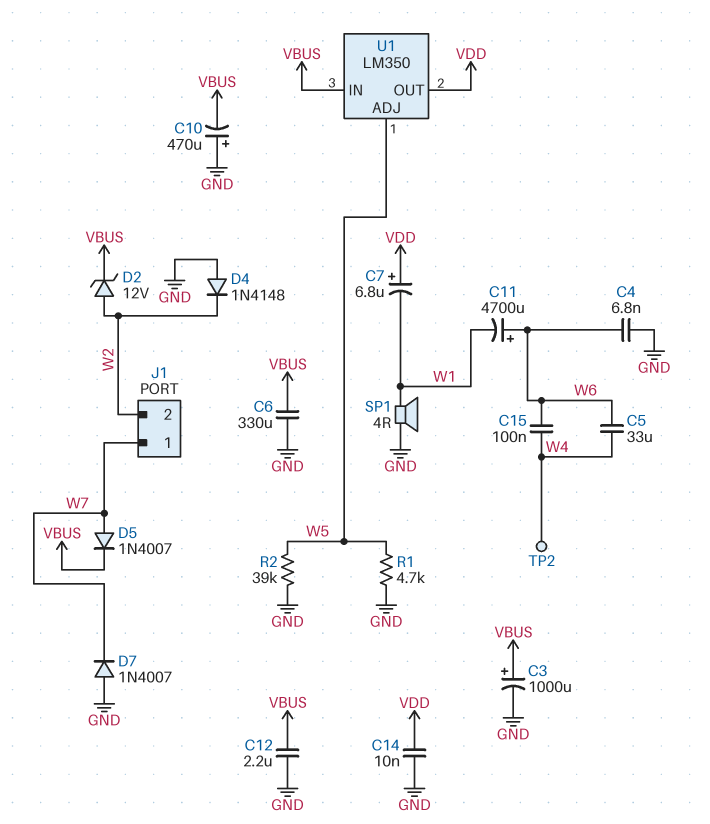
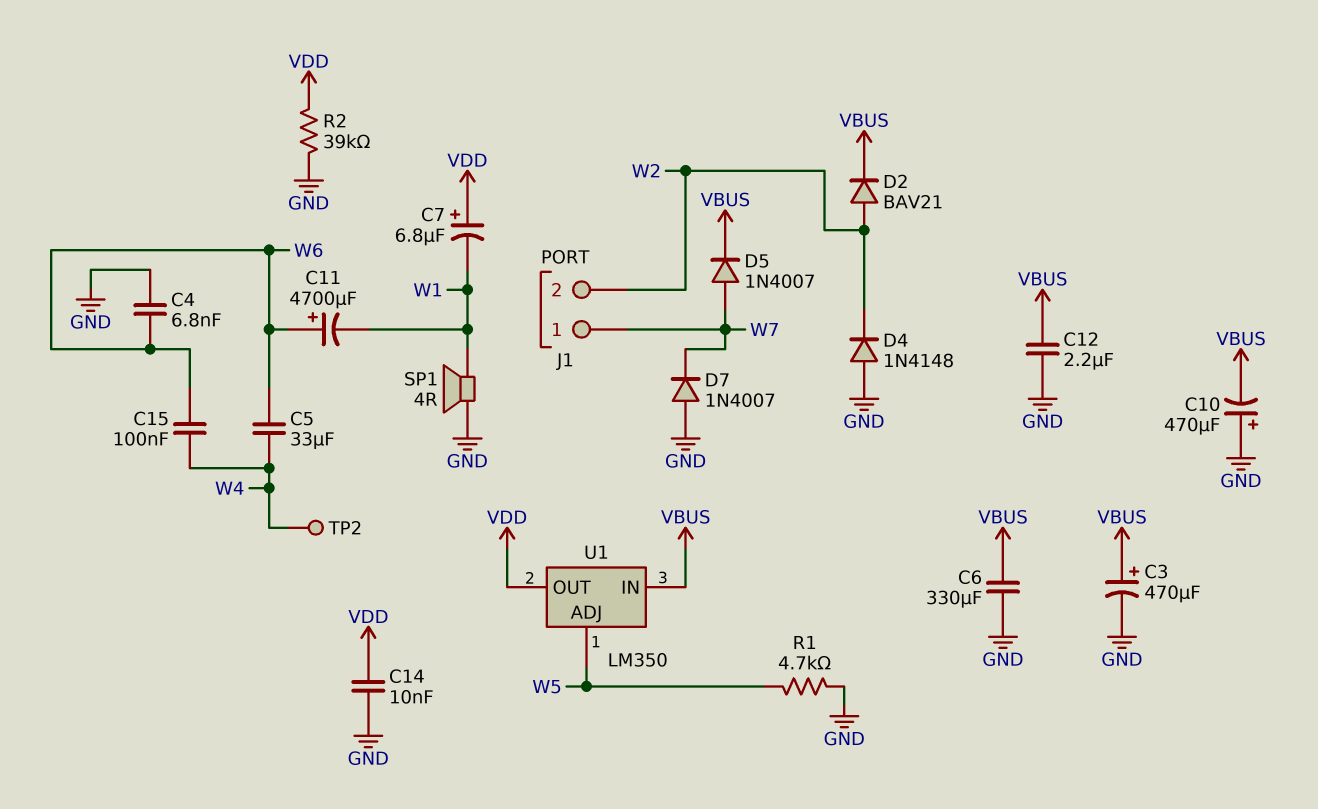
C3: 1000uF (plus VBUS, minus GND) -> 470uF (plus VBUS, minus GND)
D2: zener 12V (A W2, K VBUS) -> diode BAV21 (A W2, K VBUS)
R2: 39k (GND, W5) -> 39k (GND, VDD)

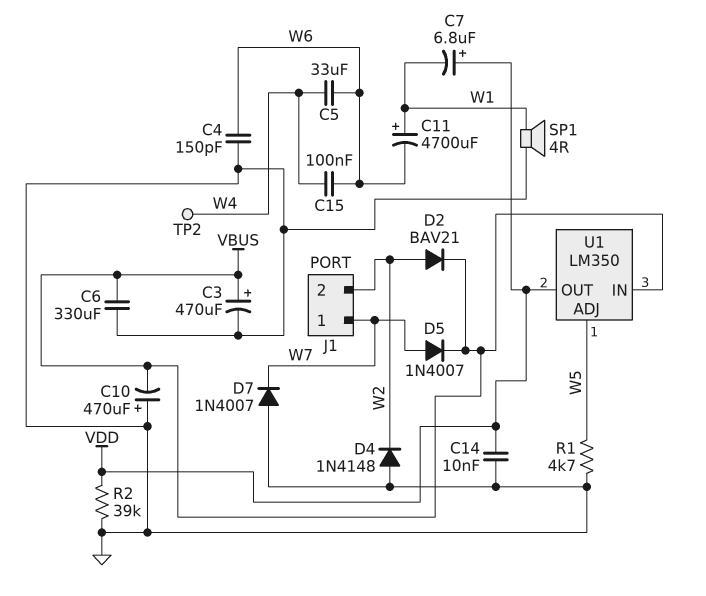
C4: 6.8nF (GND, W6) -> 150pF (GND, W6)
C11: 4700uF (plus W6, minus W1) -> 4700uF (plus W1, minus W6)
C12: 2.2uF (GND, VBUS) -> none

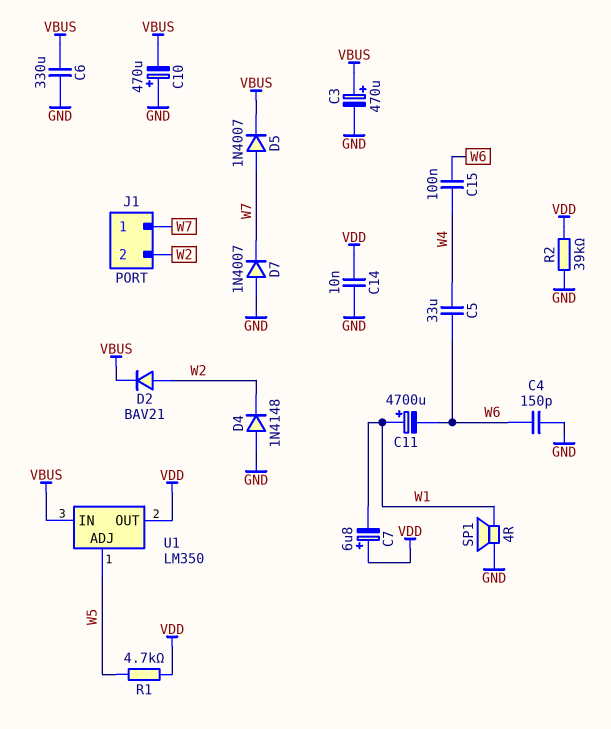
R1: 4.7k (GND, W5) -> 4.7k (VDD, W5)
TP2: test point (W4) -> none

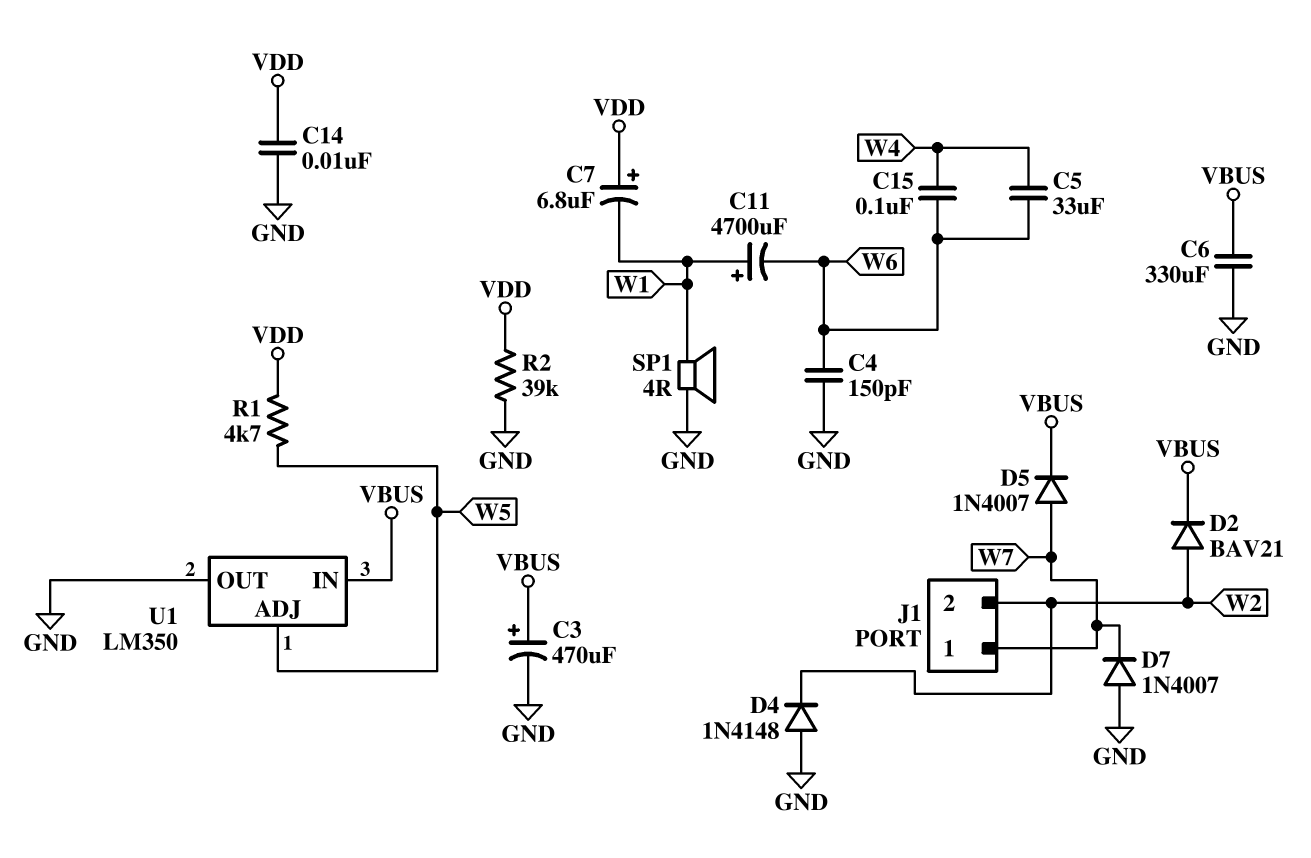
C10: 470uF (plus GND, minus VBUS) -> none
U1 pin OUT: VDD -> GND

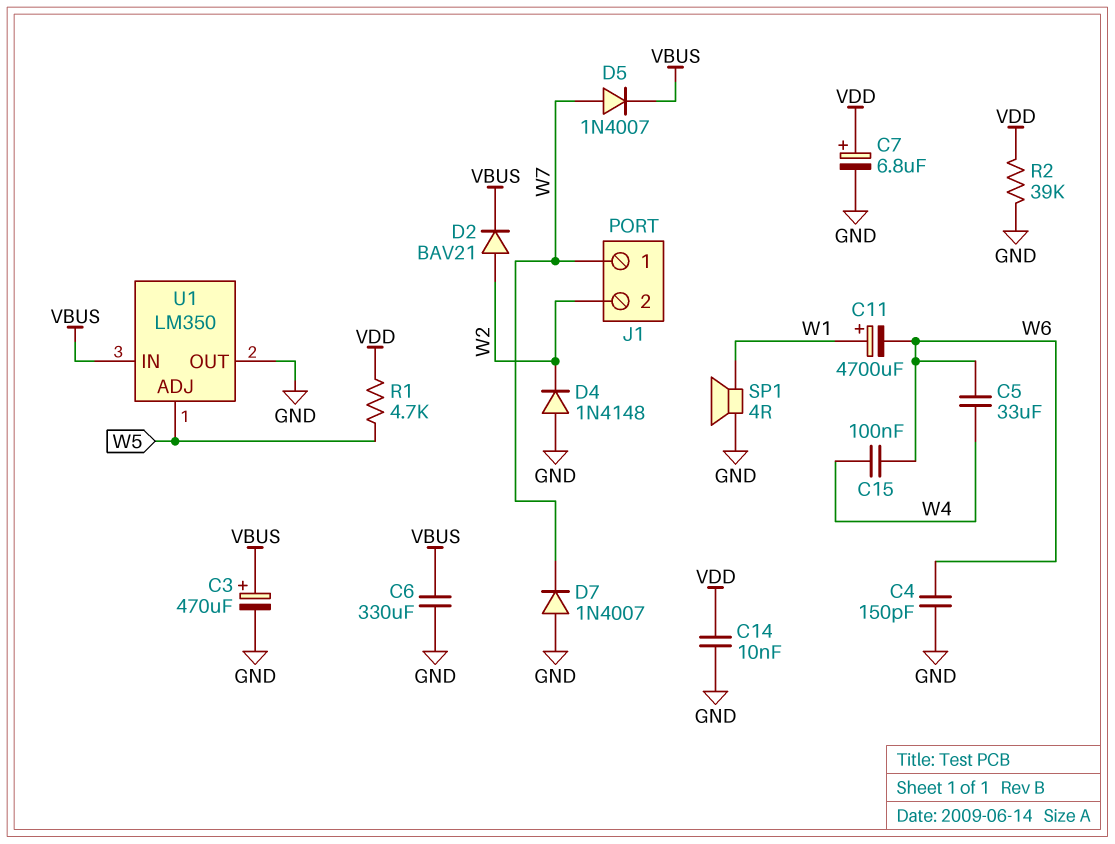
C7: 6.8uF (plus VDD, minus W1) -> 6.8uF (plus VDD, minus GND)

